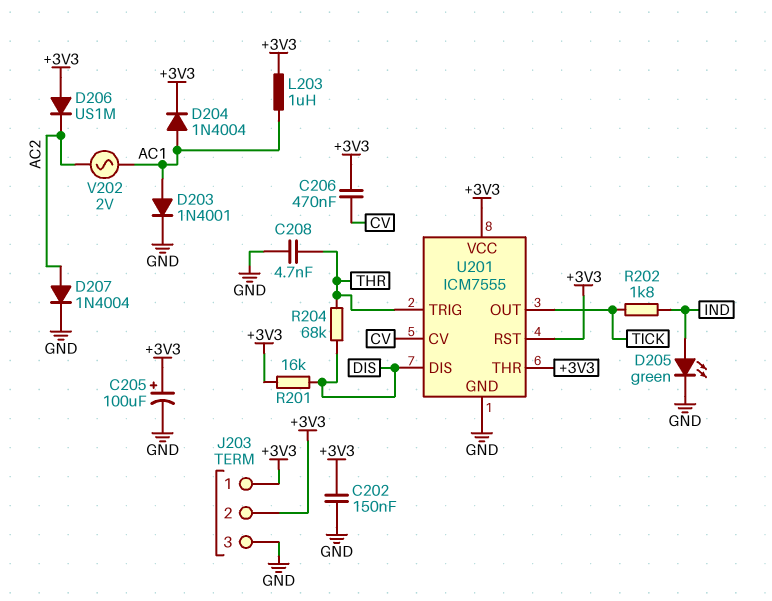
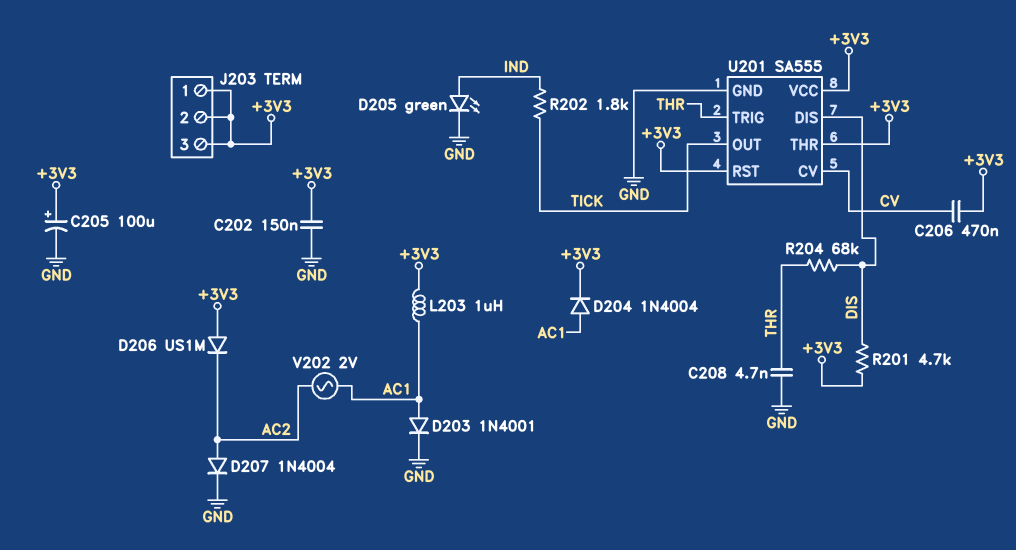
J203 pin 3: GND -> +3V3
R201: 16k (+3V3, DIS) -> 4.7k (+3V3, DIS)
U201: ICM7555 -> SA555

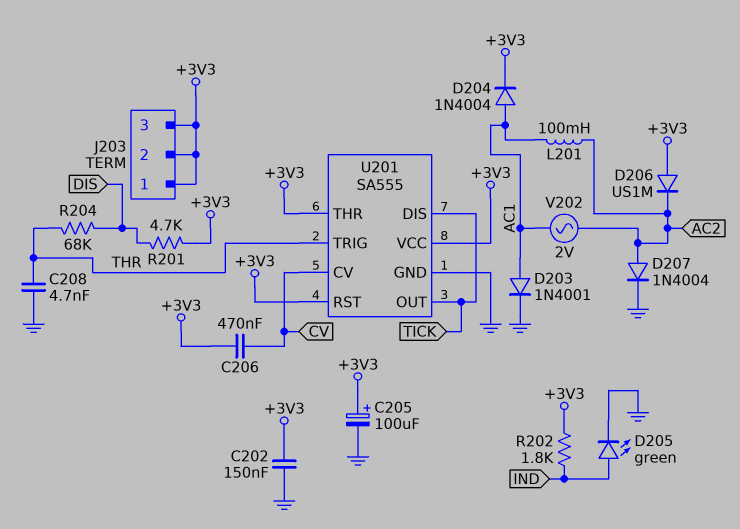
L201: none -> 100mH (AC1, AC2)
L203: 1uH (+3V3, AC1) -> none
R202: 1.8k (IND, TICK) -> 1.8k (+3V3, IND)
U201 pin DIS: DIS -> TICK

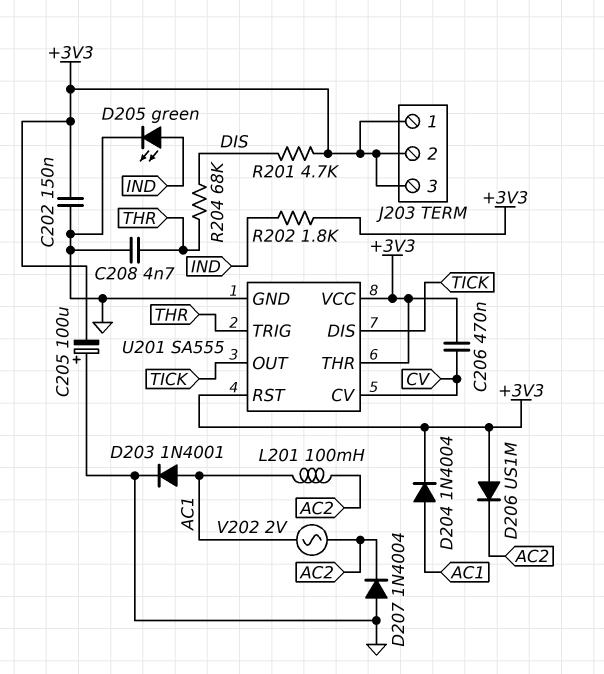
C205: 100uF (plus +3V3, minus GND) -> 100uF (plus GND, minus +3V3)
D207: diode 1N4004 (A AC2, K GND) -> diode 1N4004 (A GND, K AC2)

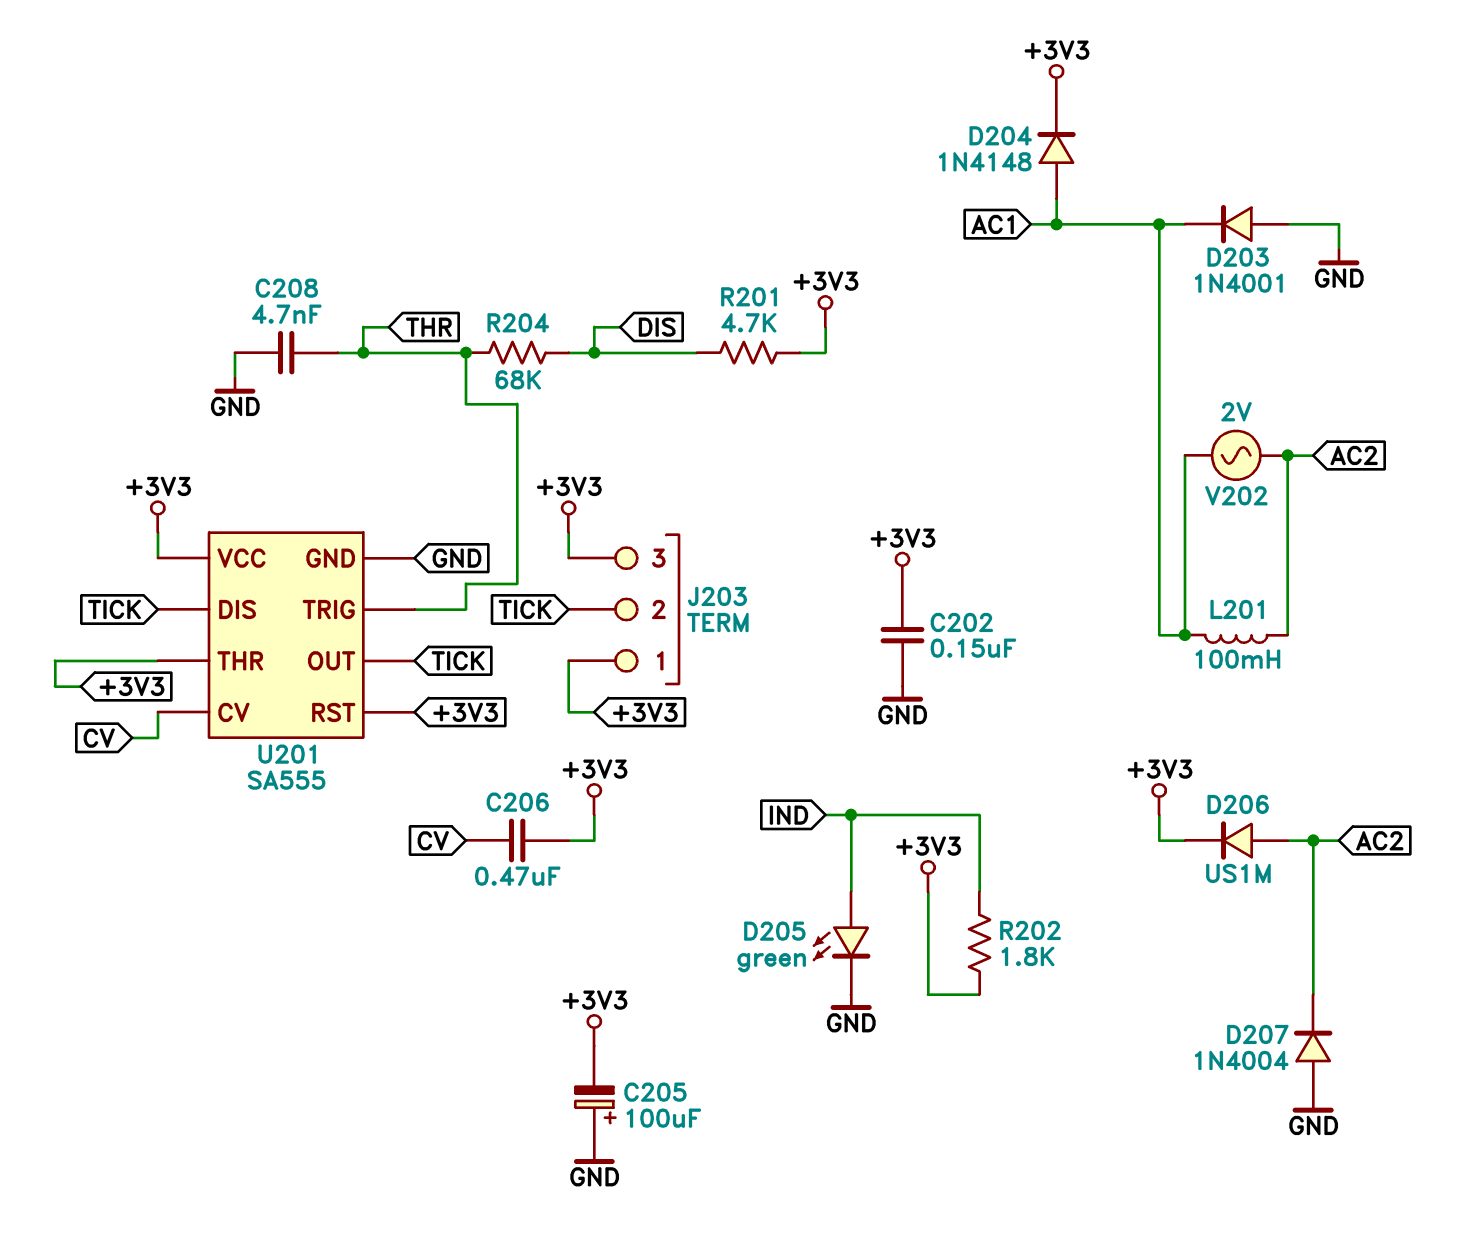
D203: diode 1N4001 (A AC1, K GND) -> diode 1N4001 (A GND, K AC1)
D204: diode 1N4004 (A AC1, K +3V3) -> diode 1N4148 (A AC1, K +3V3)
D206: diode US1M (A +3V3, K AC2) -> diode US1M (A AC2, K +3V3)
J203 pin 2: +3V3 -> TICK

